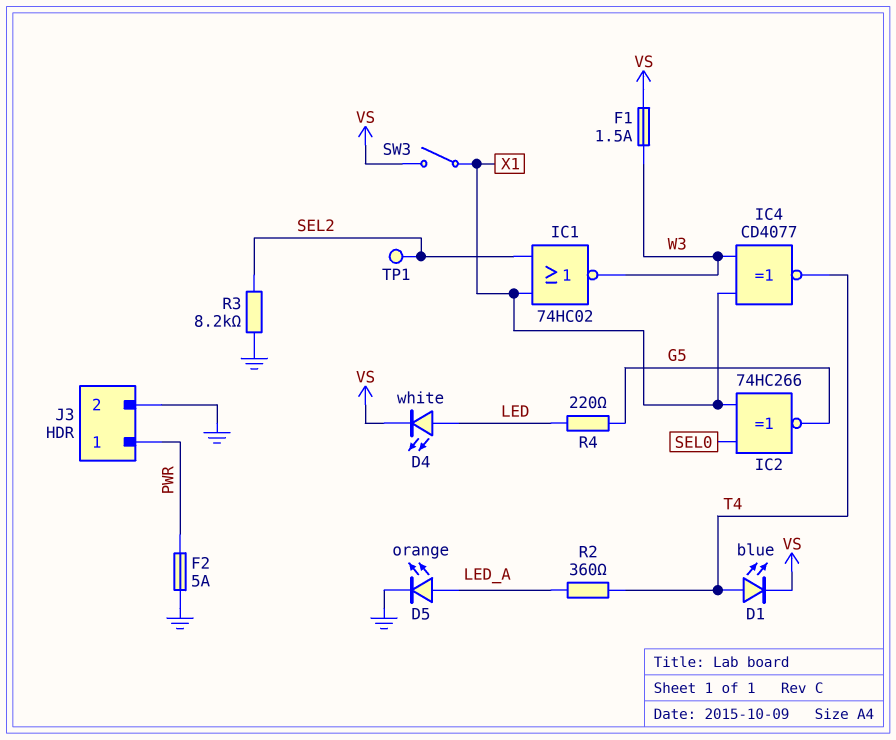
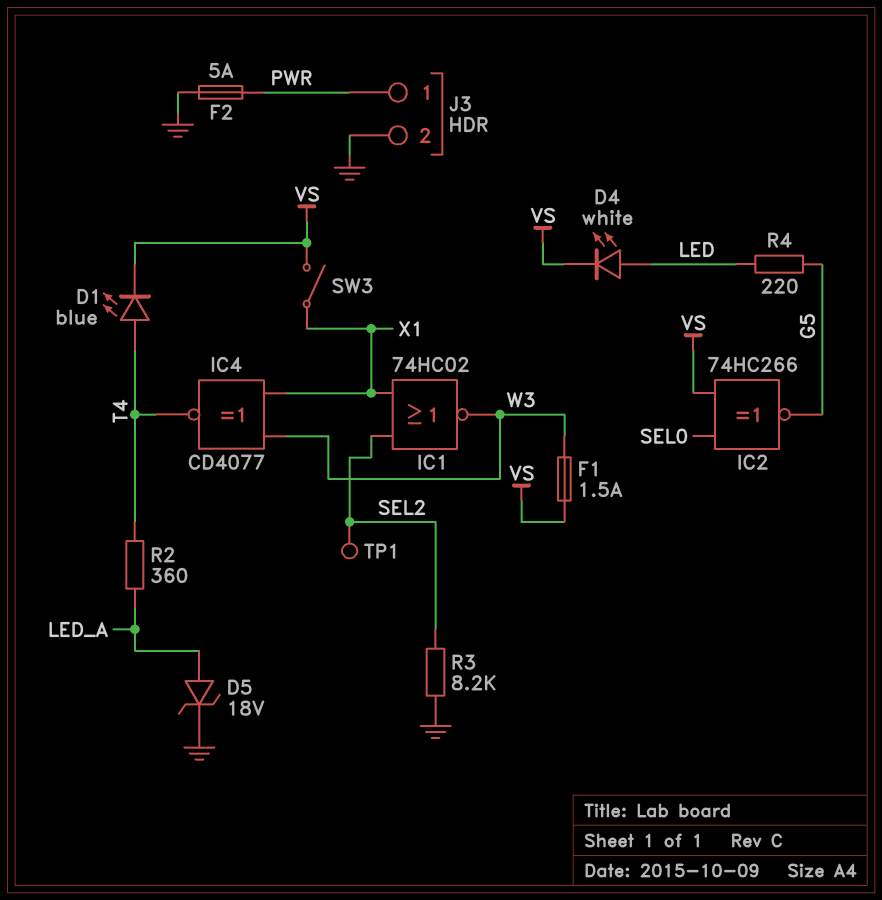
D5: LED orange (A LED_A, K GND) -> zener 18V (A LED_A, K GND)
IC2: XNOR 74HC266 (in SEL0, in X1, out G5) -> XNOR 74HC266 (in SEL0, in VS, out G5)

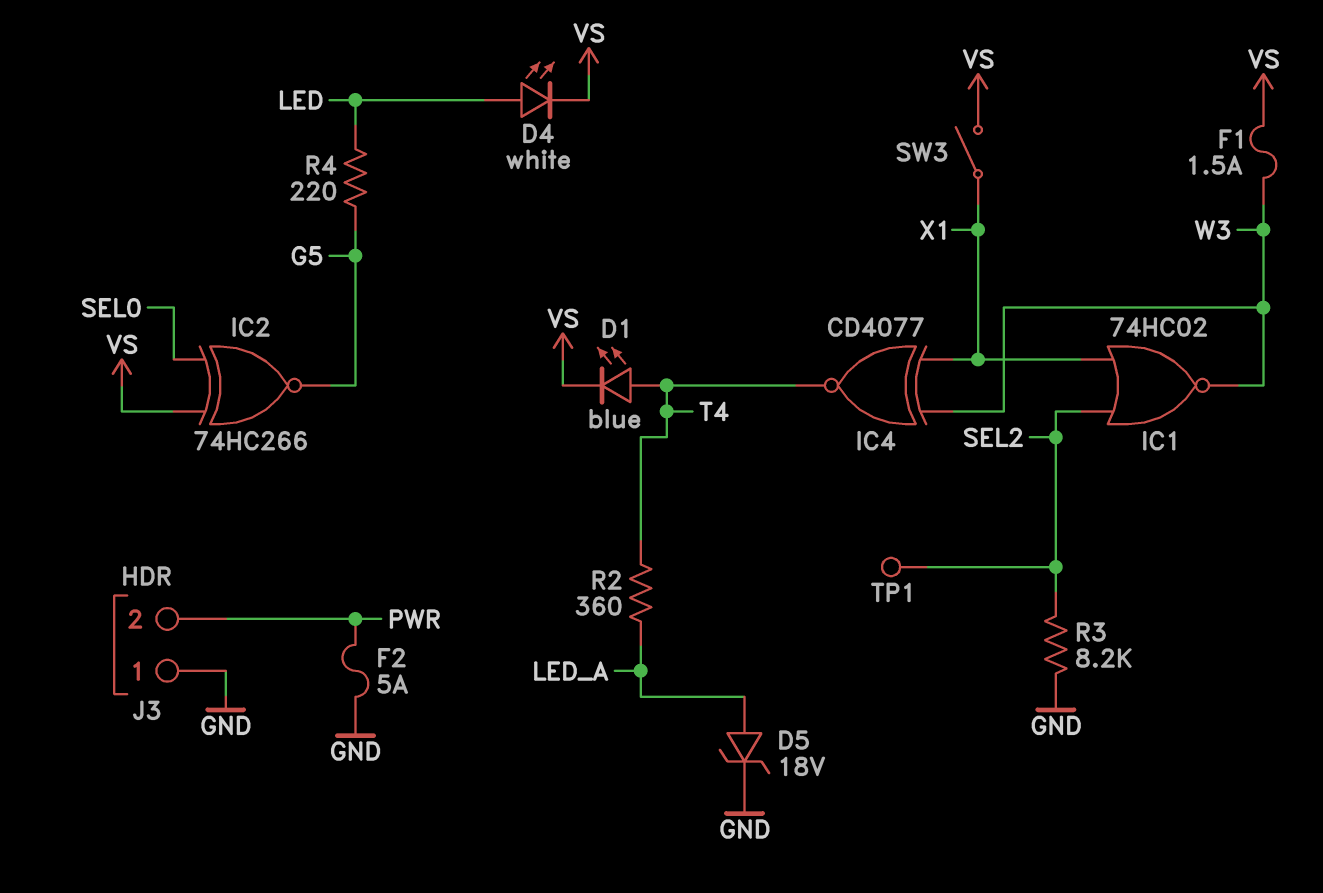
J3 pin 1: PWR -> GND
J3 pin 2: GND -> PWR

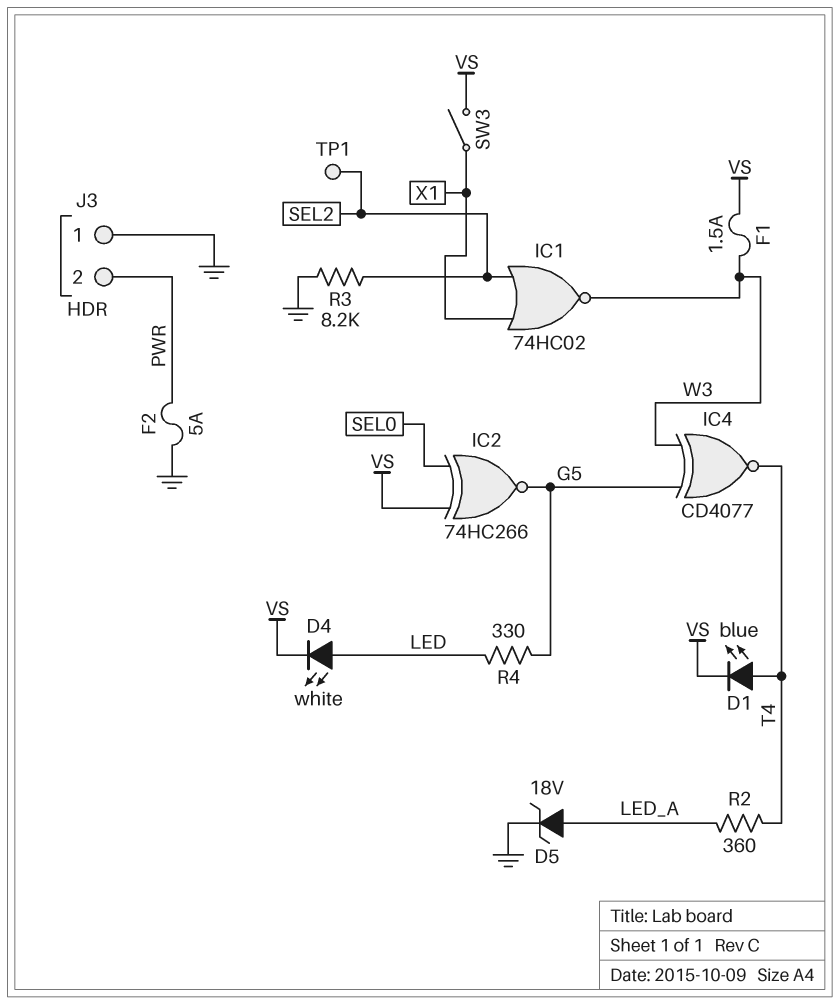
IC4: XNOR CD4077 (in W3, in X1, out T4) -> XNOR CD4077 (in G5, in W3, out T4)
R4: 220 (G5, LED) -> 330 (G5, LED)

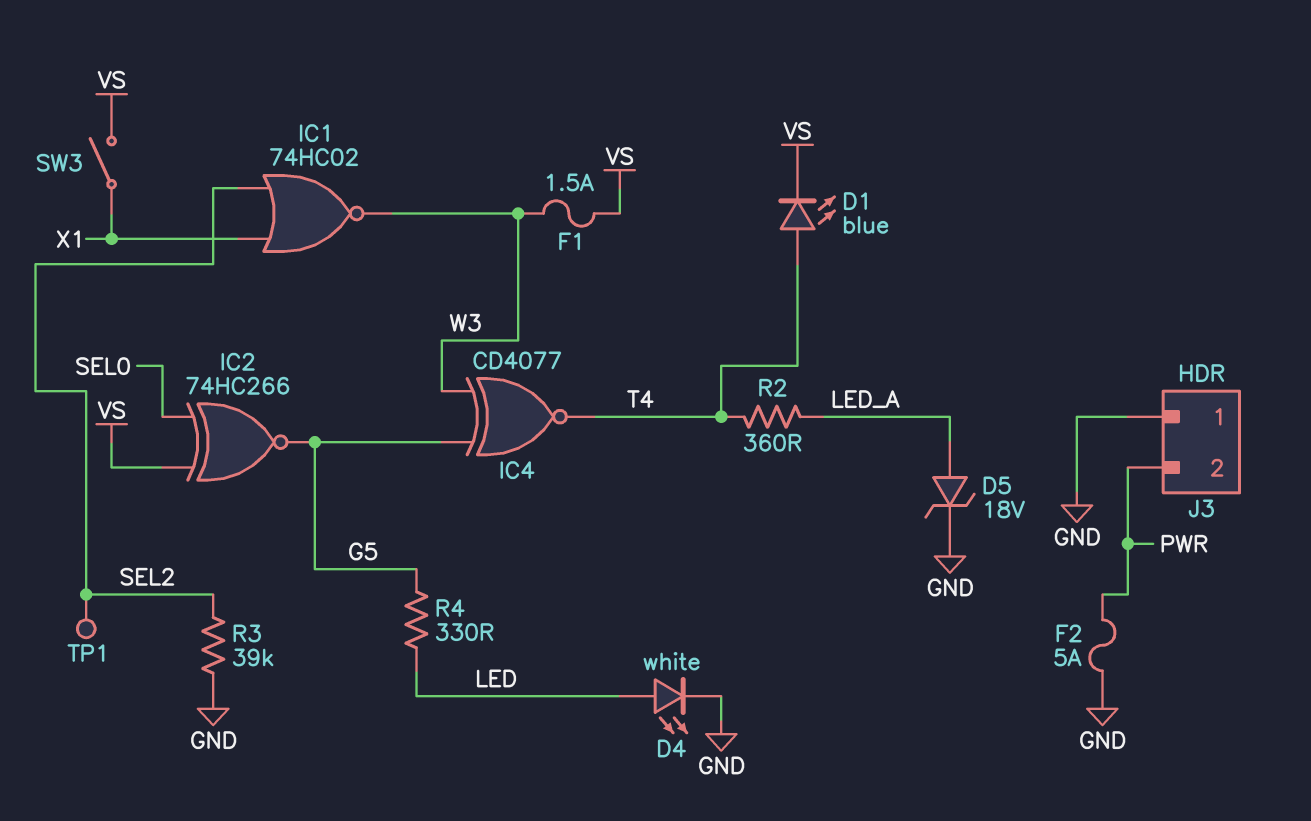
D4: LED white (A LED, K VS) -> LED white (A LED, K GND)
R3: 8.2k (GND, SEL2) -> 39k (GND, SEL2)

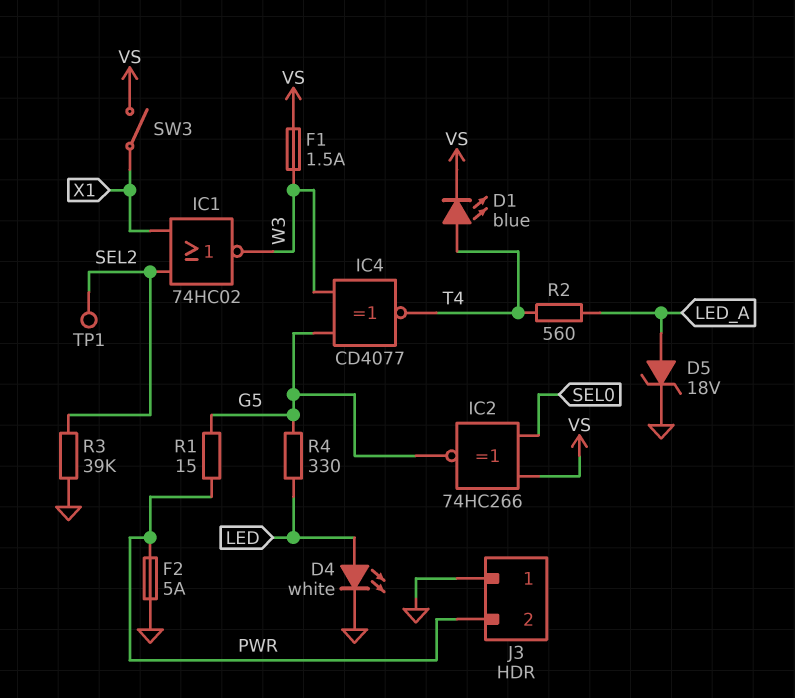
R1: none -> 15 (G5, PWR)
R2: 360 (LED_A, T4) -> 560 (LED_A, T4)

